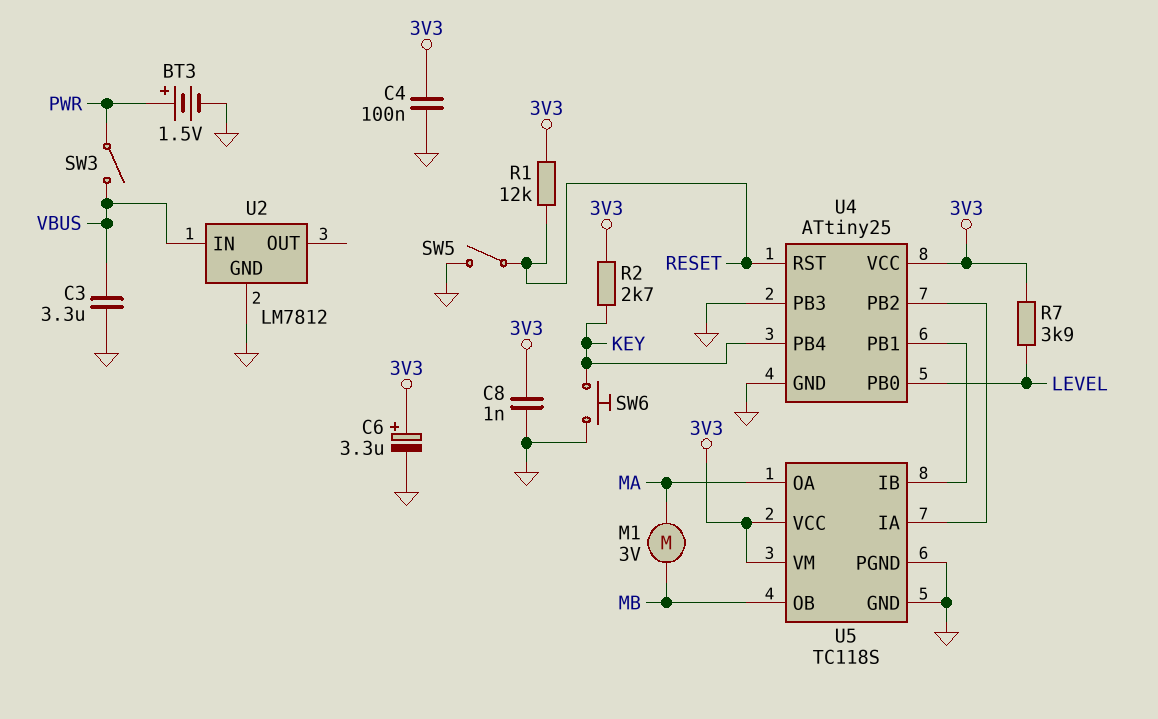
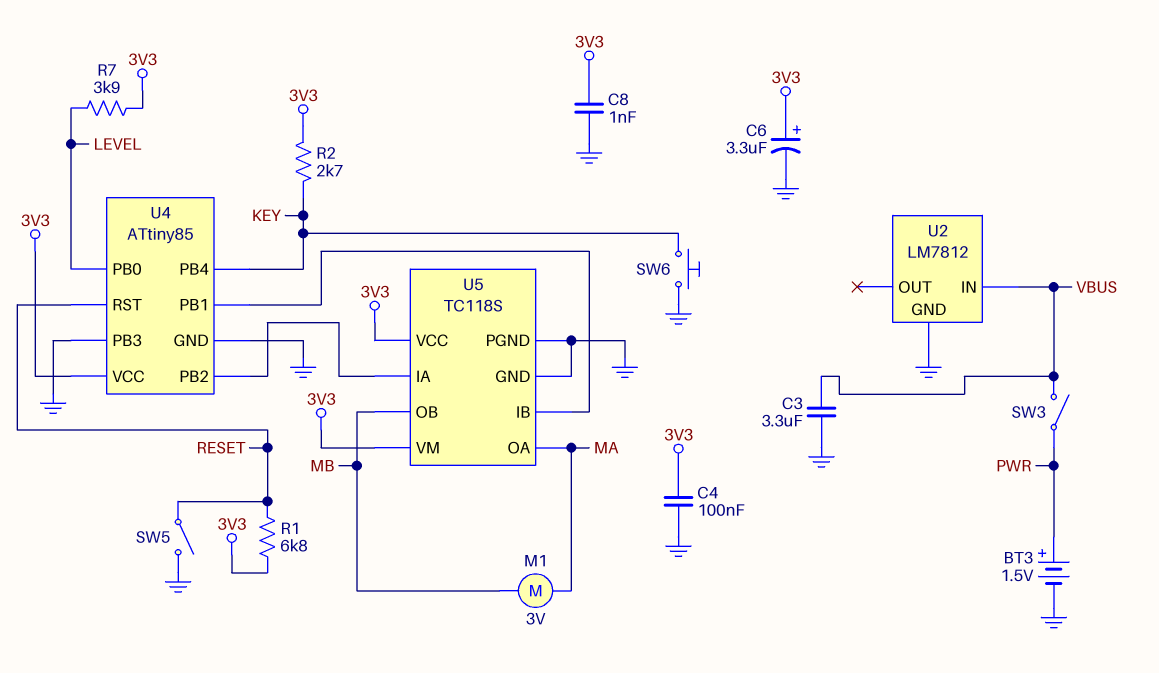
R1: 12k (3V3, RESET) -> 6.8k (3V3, RESET)
U4: ATtiny25 -> ATtiny85

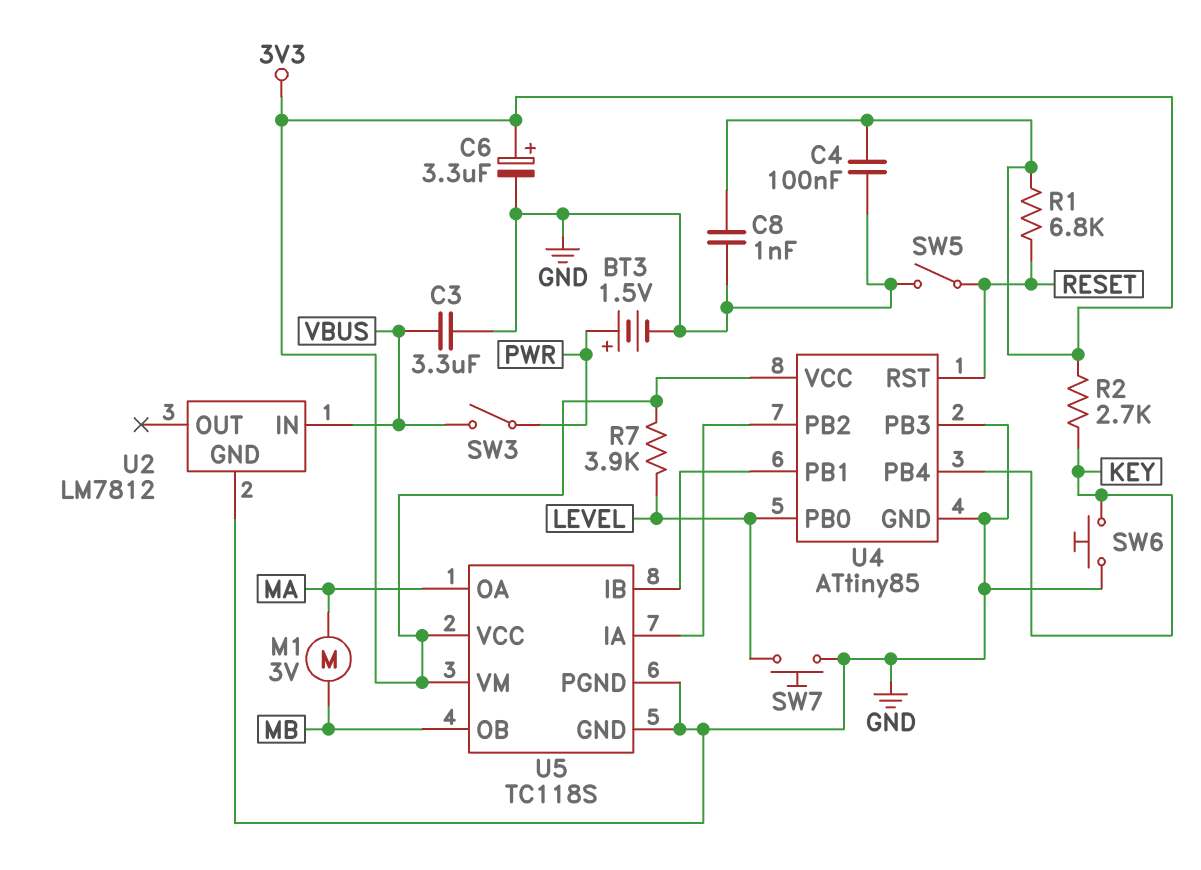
SW7: none -> button (GND, LEVEL)

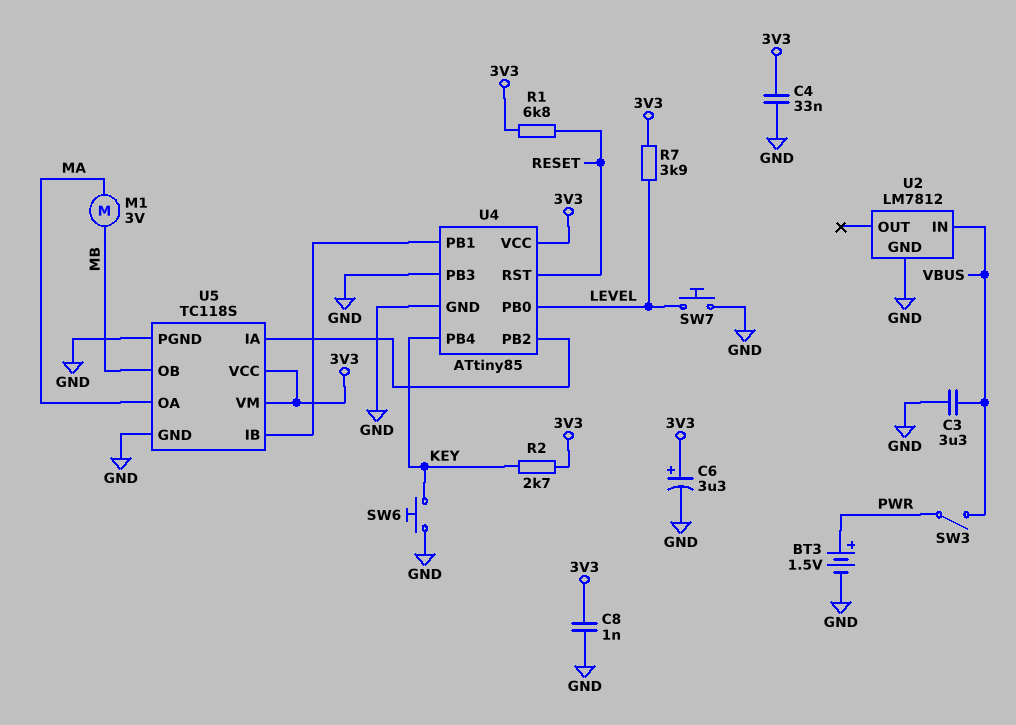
C4: 100nF (3V3, GND) -> 33nF (3V3, GND)
SW5: switch (GND, RESET) -> none

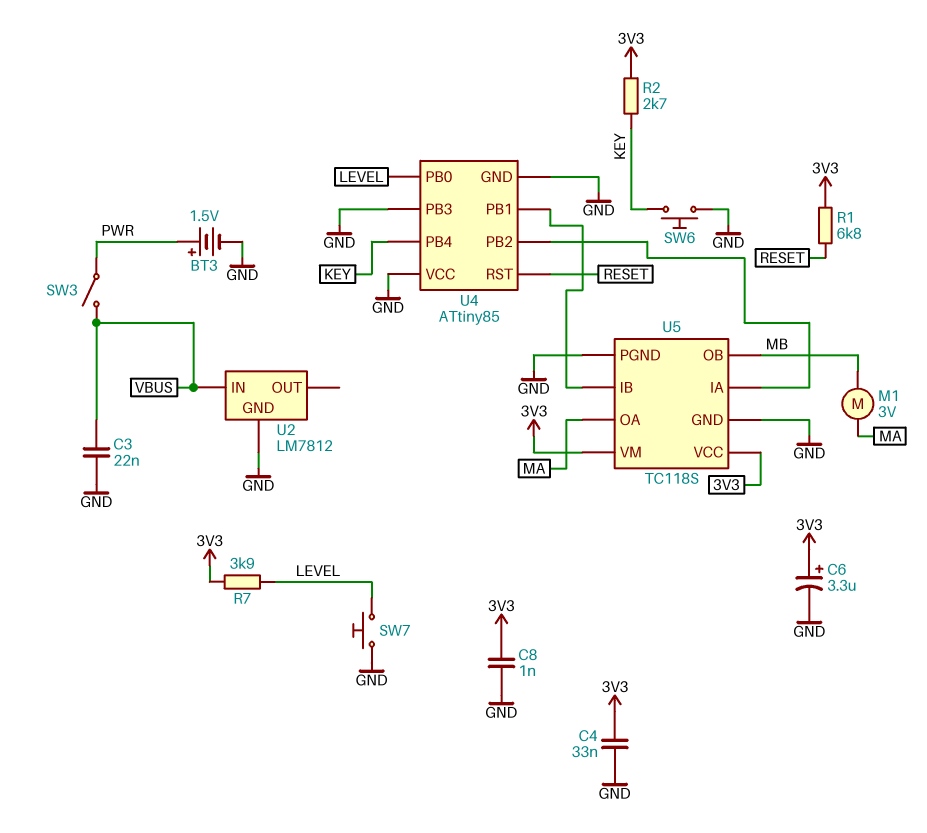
C3: 3.3uF (GND, VBUS) -> 22nF (GND, VBUS)
U4 pin VCC: 3V3 -> GND

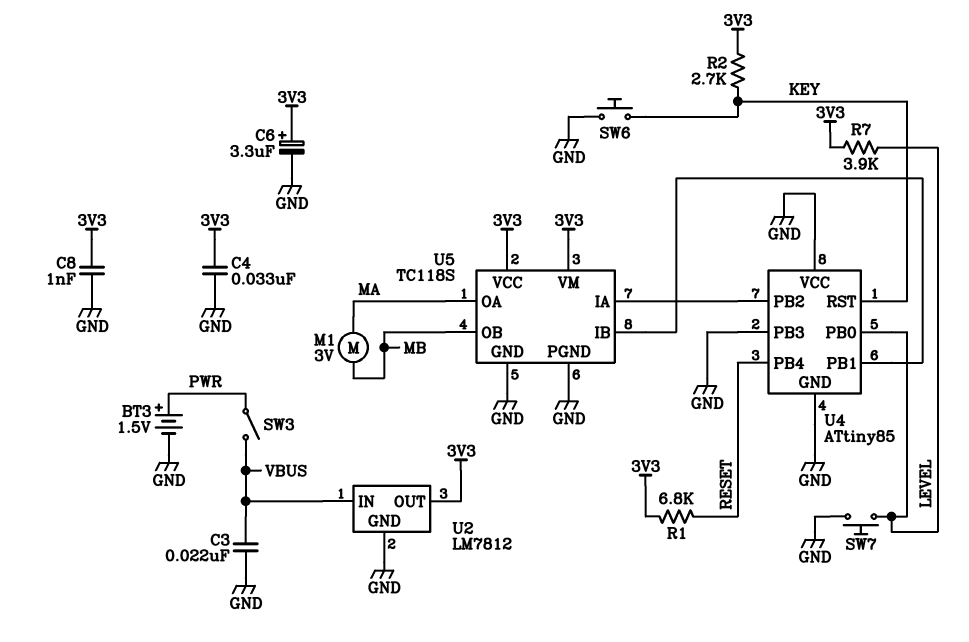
U2 pin OUT: none -> 3V3
U4 pin PB4: KEY -> RESET
U4 pin RST: RESET -> KEY

